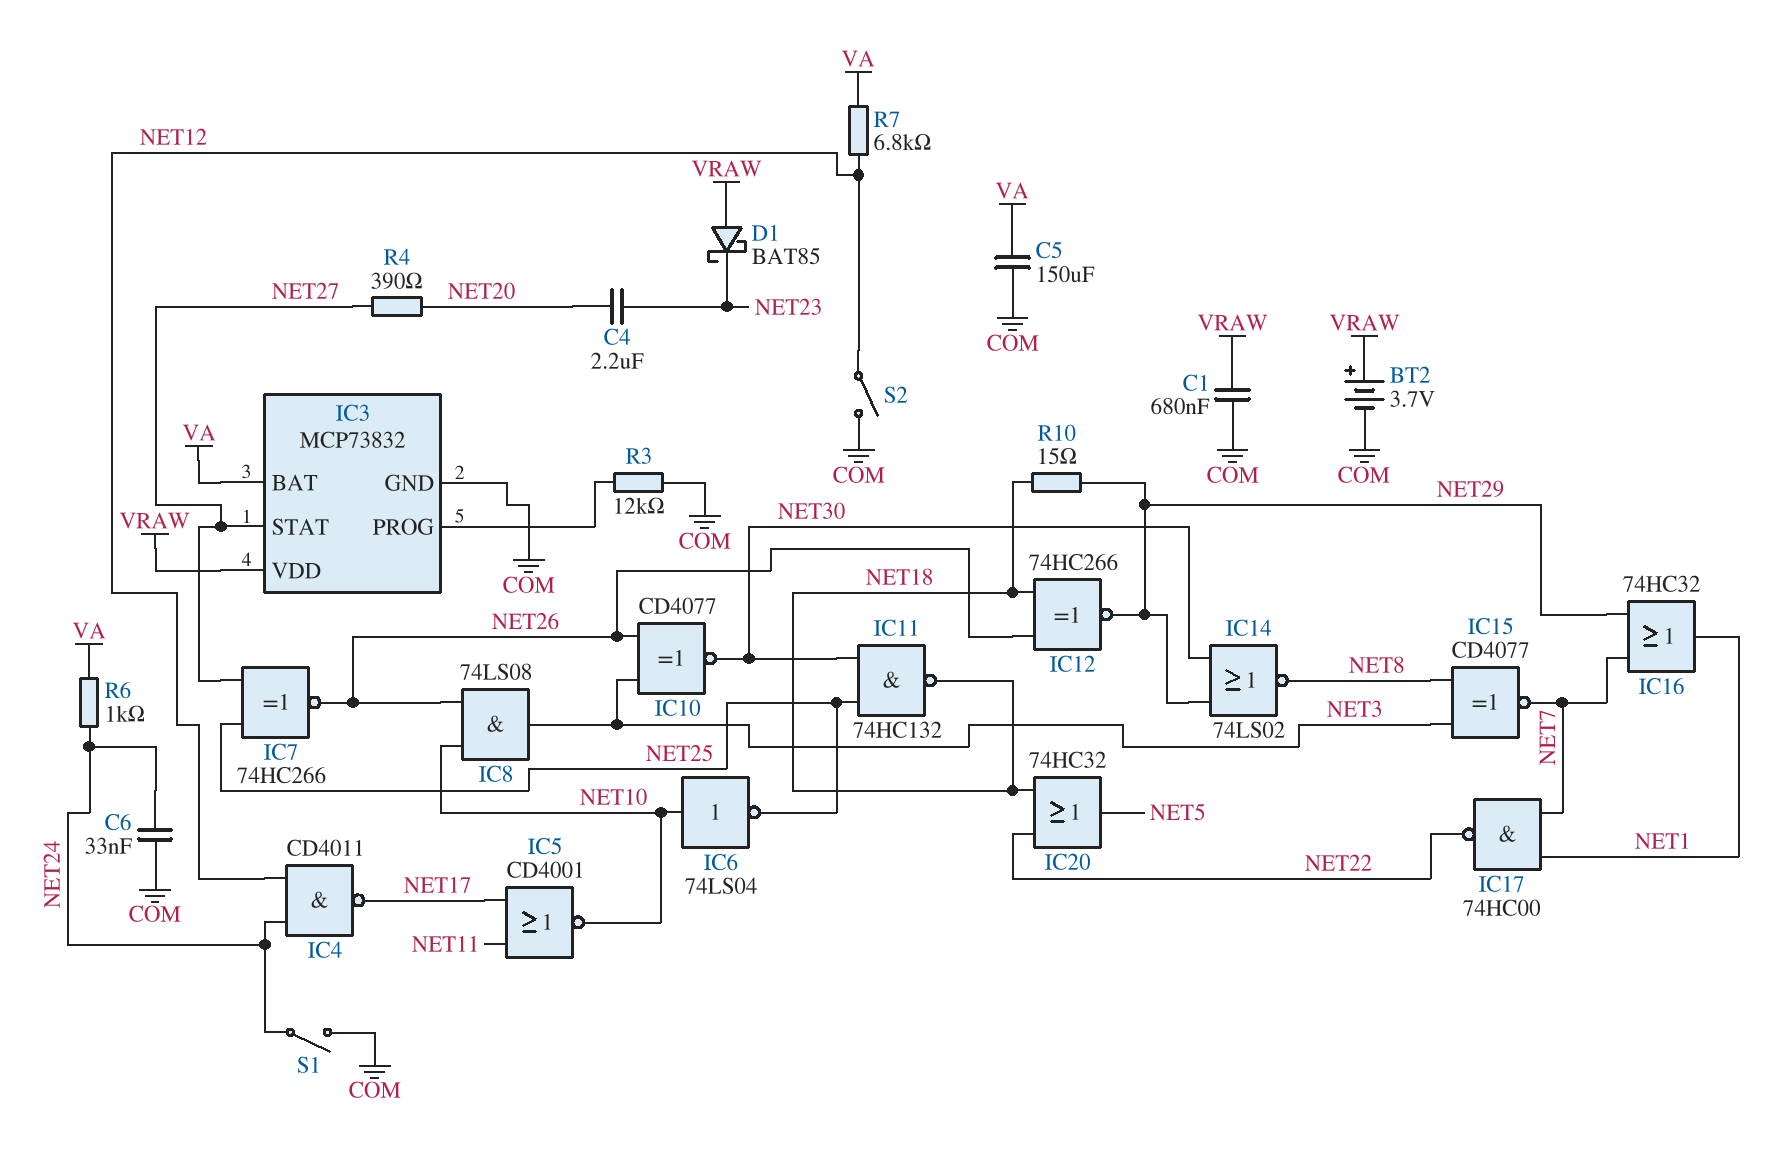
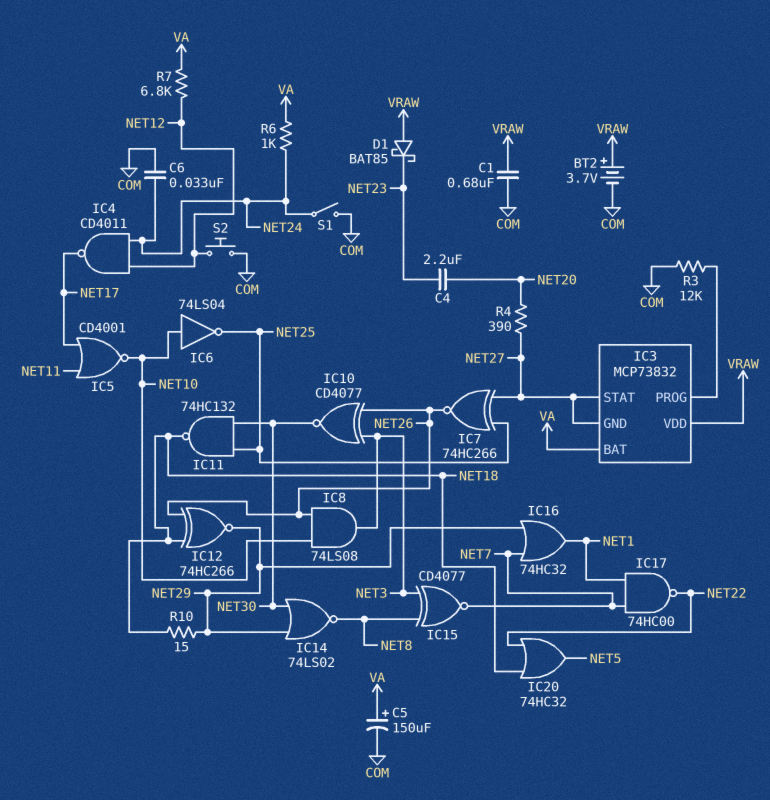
C5: 150uF (COM, VA) -> 150uF (plus VA, minus COM)
IC3 pin GND: COM -> NET27
S2: switch (COM, NET12) -> button (COM, NET12)

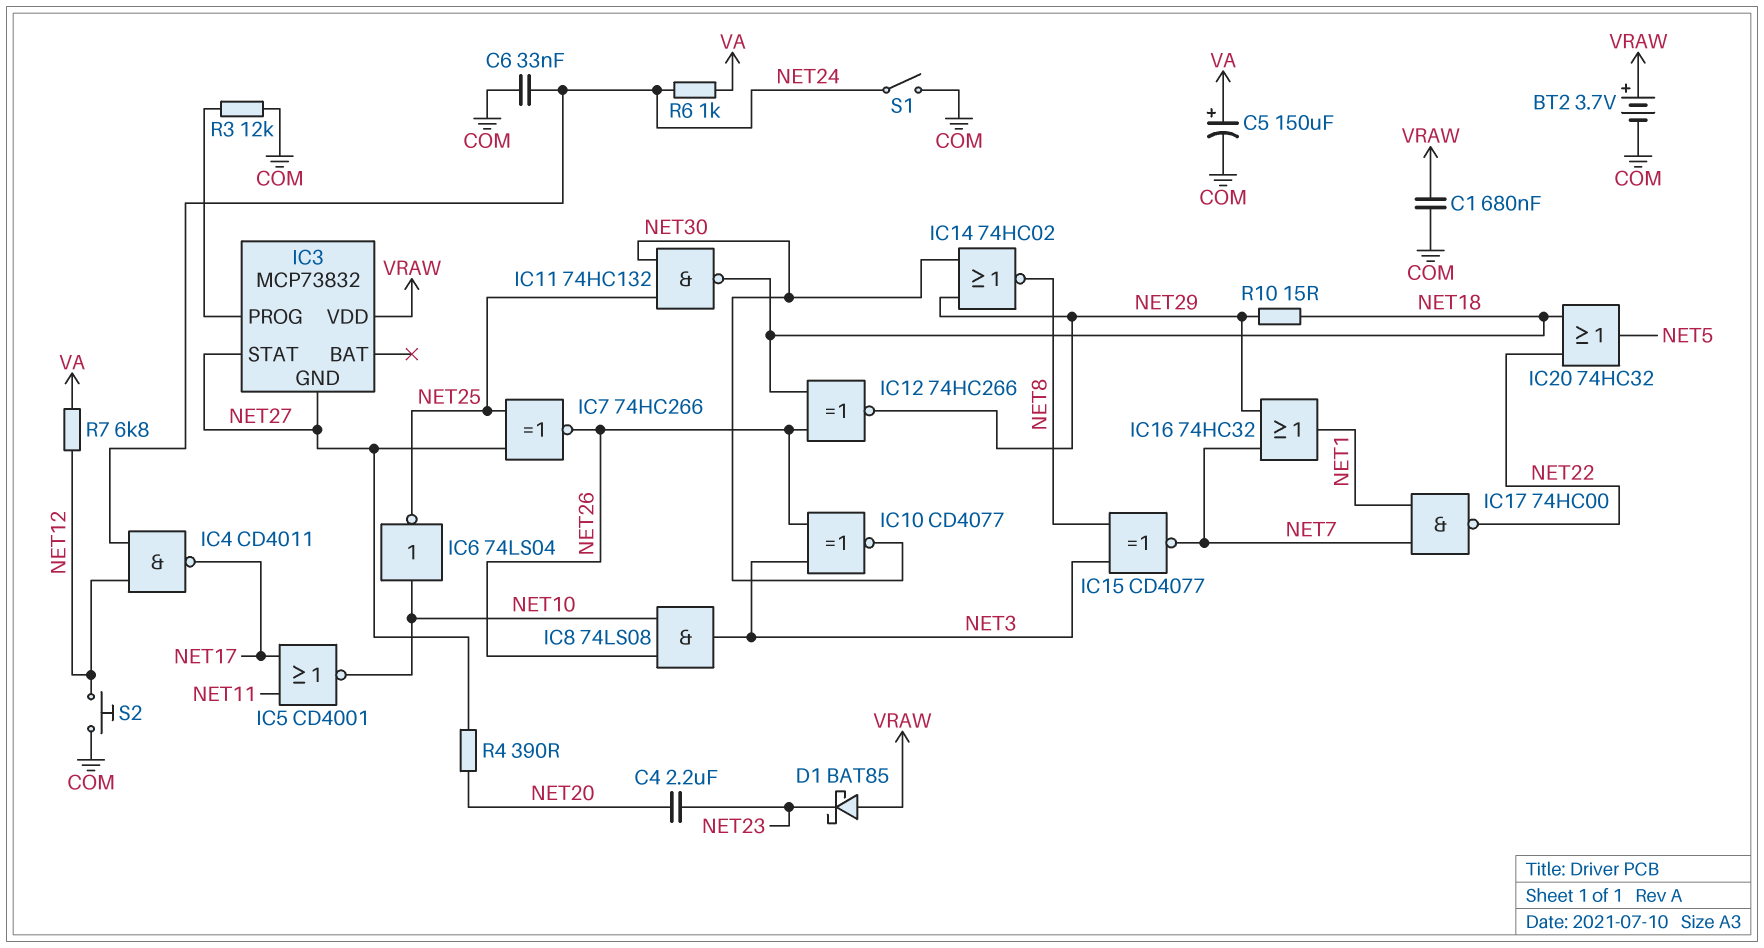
IC3 pin BAT: VA -> none
IC14: NOR 74LS02 (in NET29, in NET30, out NET8) -> NOR 74HC02 (in NET29, in NET30, out NET8)

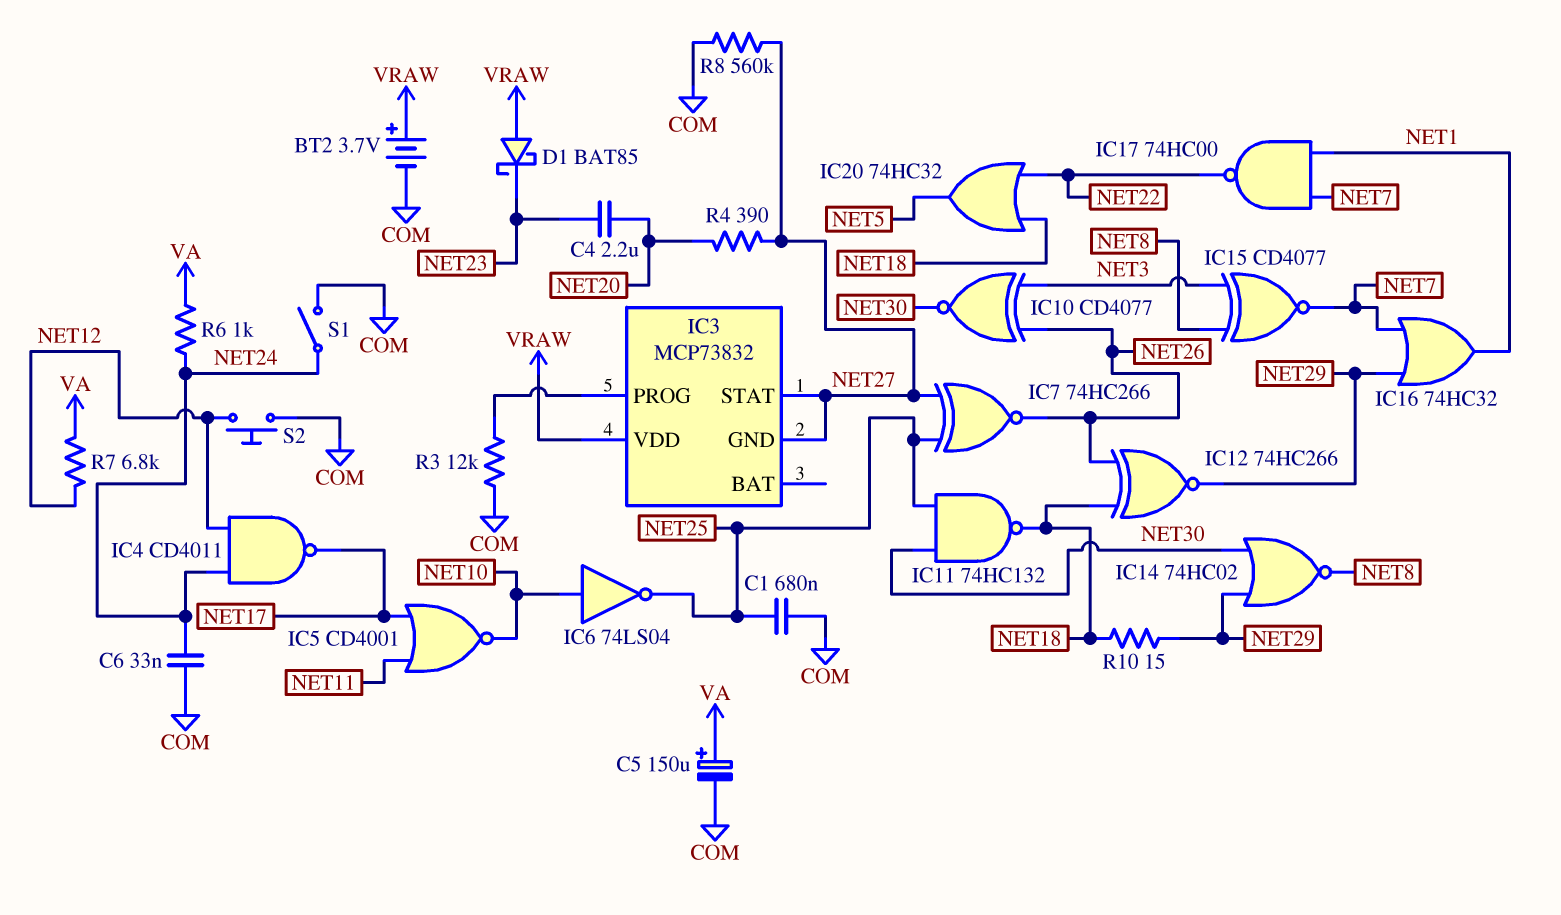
C1: 680nF (COM, VRAW) -> 680nF (COM, NET25)
IC8: AND 74LS08 (in NET10, in NET26, out NET3) -> none
R8: none -> 560k (COM, NET27)

